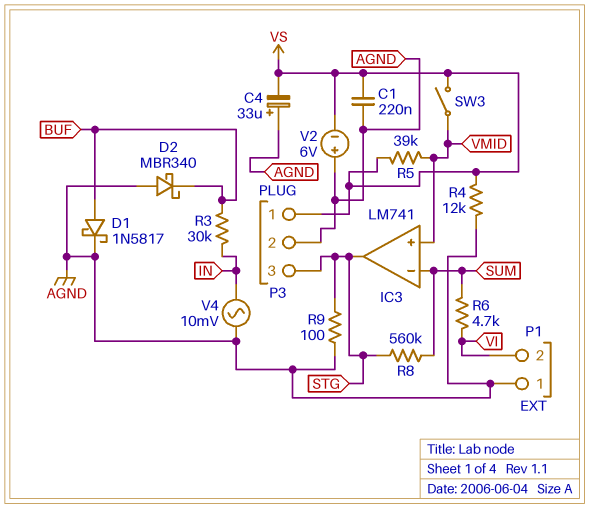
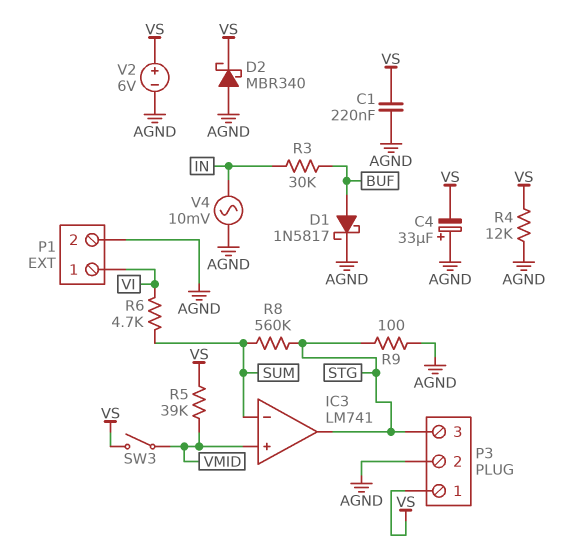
D2: schottky MBR340 (A AGND, K BUF) -> schottky MBR340 (A AGND, K VS)
P1 pin 1: AGND -> VI
P1 pin 2: VI -> AGND
V2: 6V (plus AGND, minus VS) -> 6V (plus VS, minus AGND)

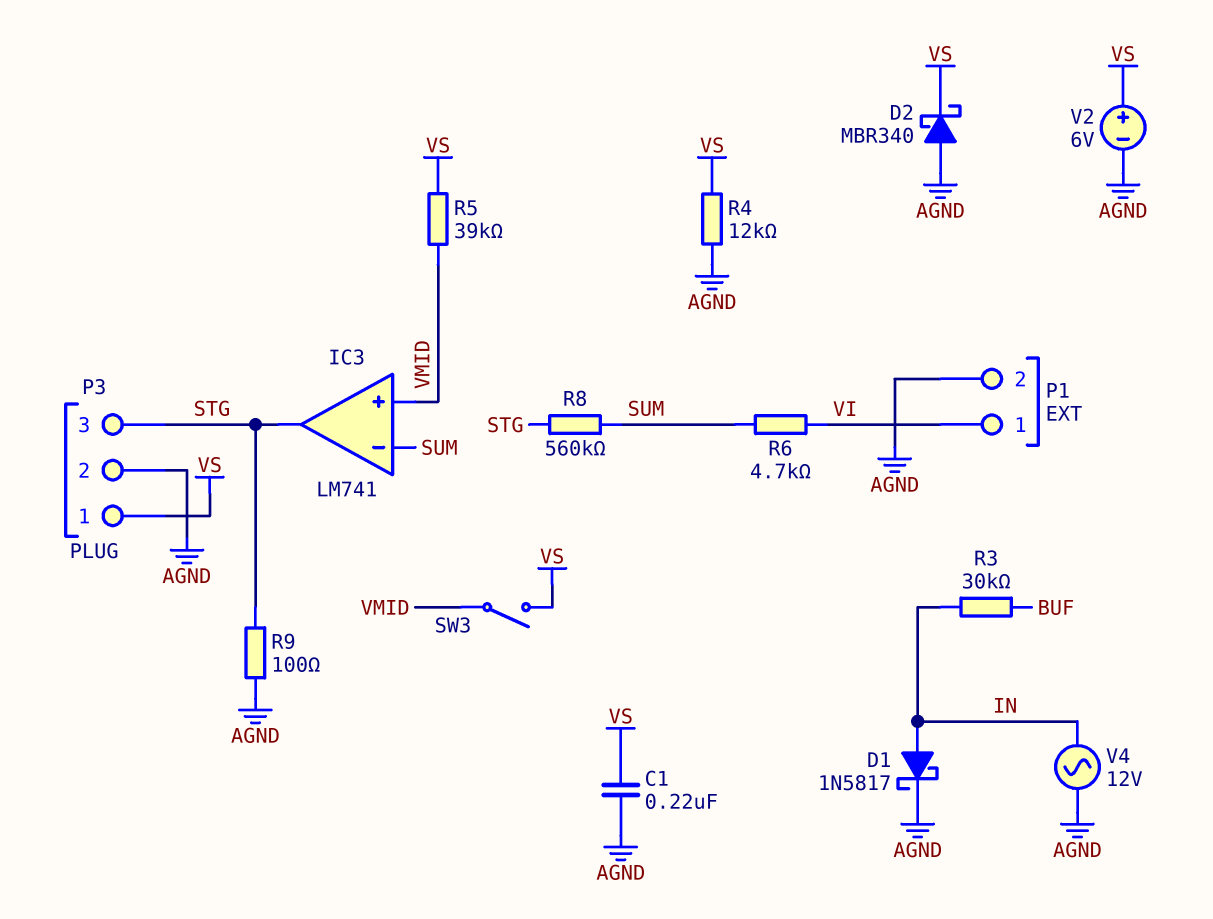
C4: 33uF (plus AGND, minus VS) -> none
D1: schottky 1N5817 (A BUF, K AGND) -> schottky 1N5817 (A IN, K AGND)
V4: AC 10mV (AGND, IN) -> AC 12V (AGND, IN)

